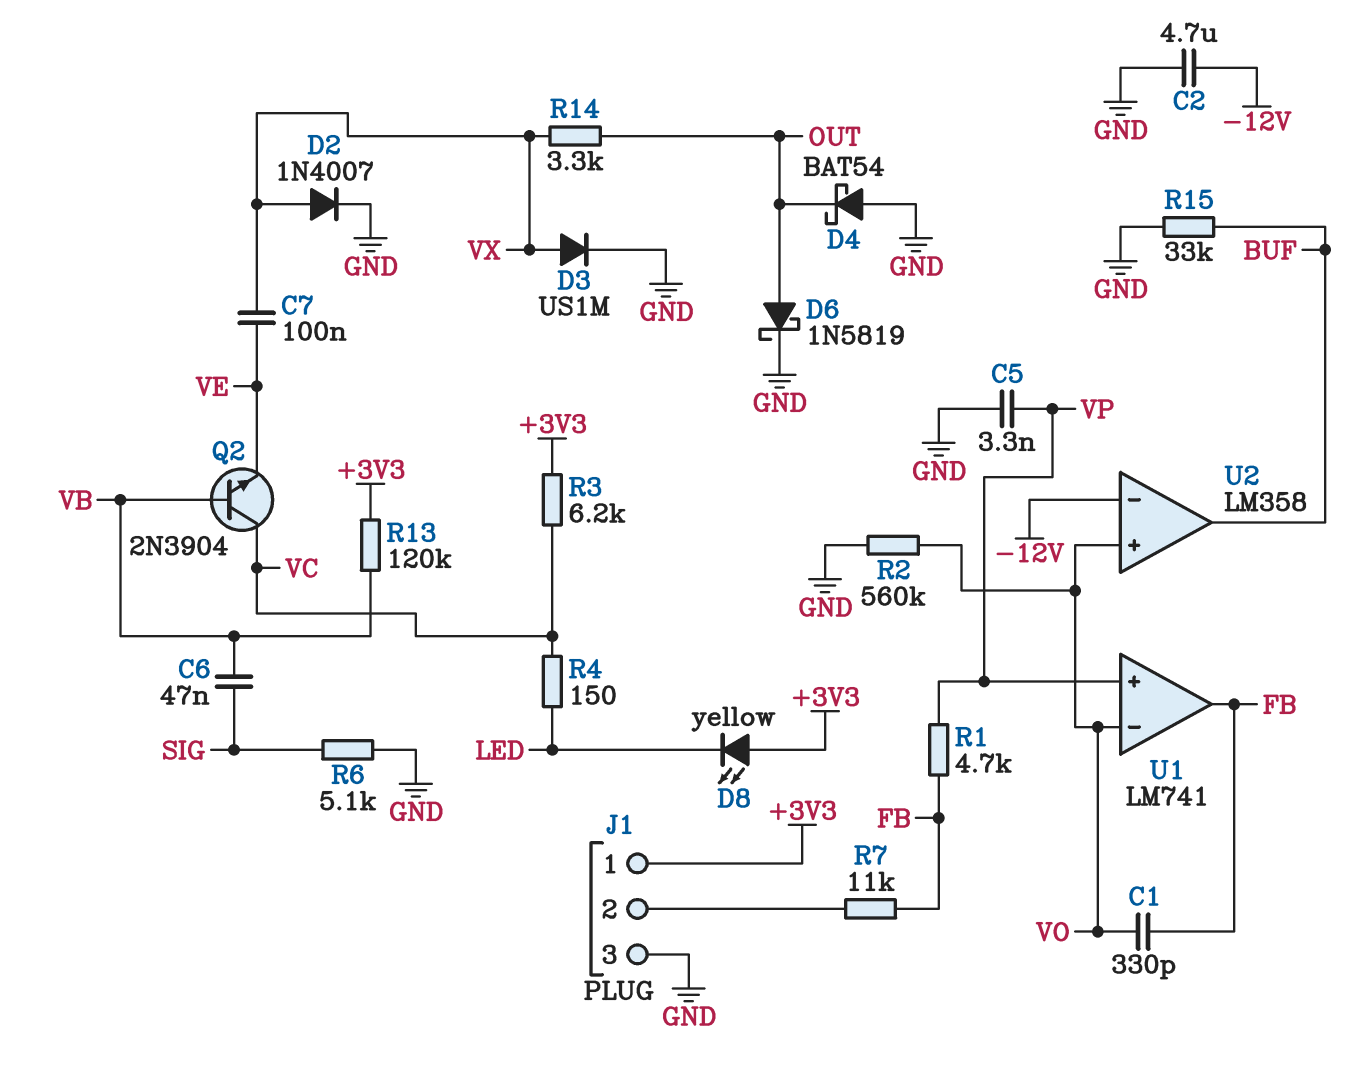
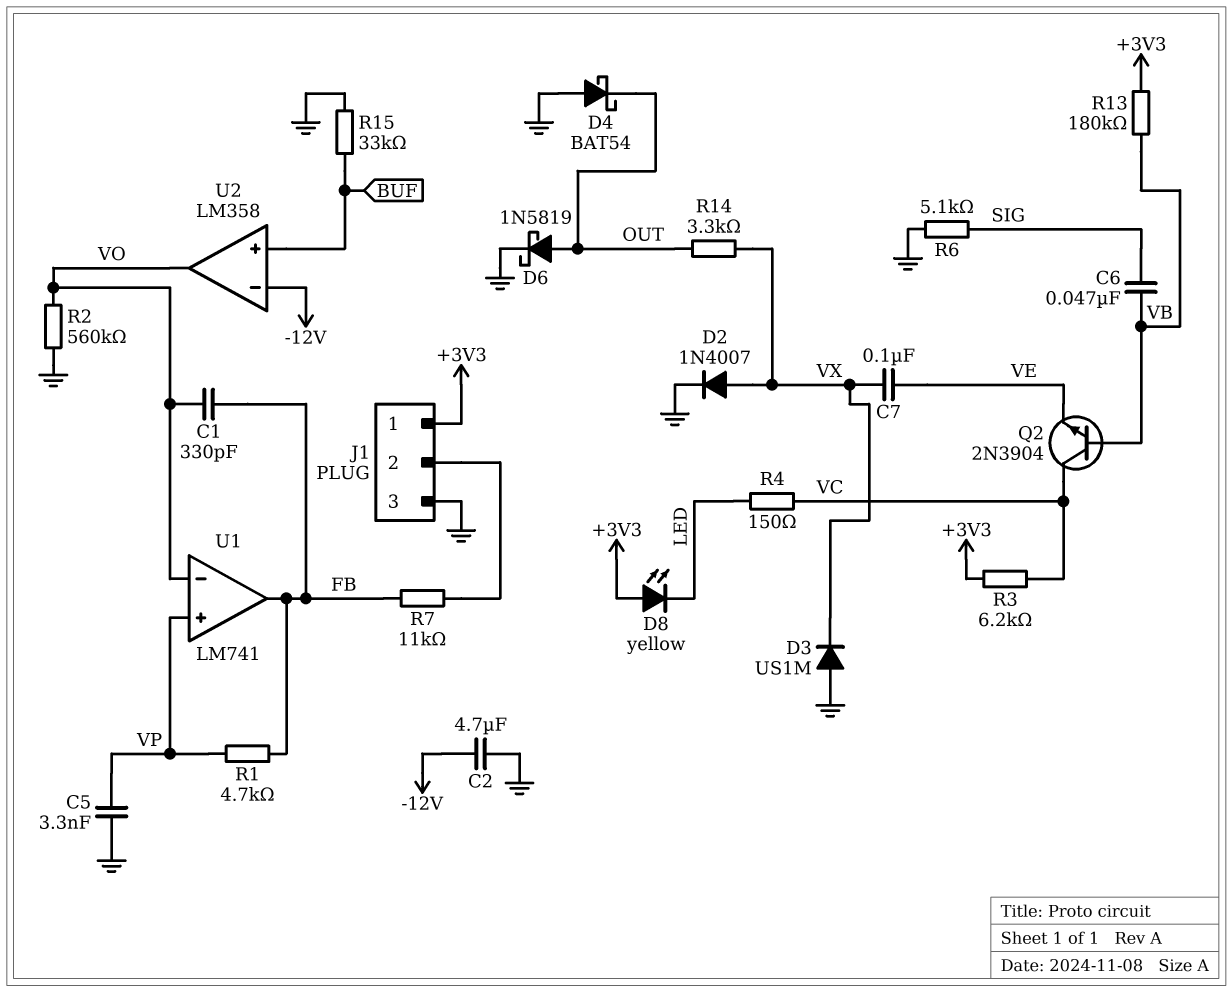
D3: diode US1M (A VX, K GND) -> diode US1M (A GND, K VX)
R13: 120k (+3V3, VB) -> 180k (+3V3, VB)
U2 pin in+: VO -> BUF
U2 pin out: BUF -> VO

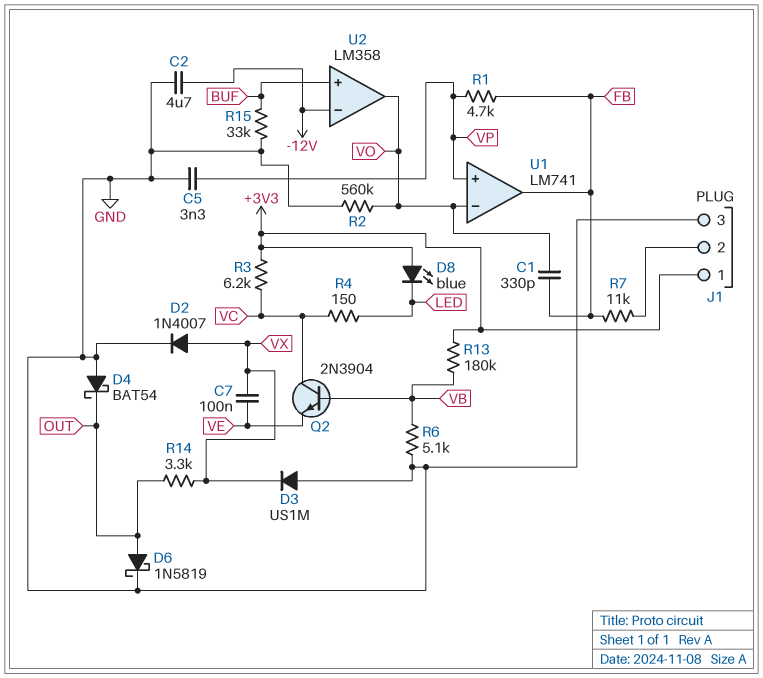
C6: 47nF (SIG, VB) -> none
D8: LED yellow (A +3V3, K LED) -> LED blue (A +3V3, K LED)
R6: 5.1k (GND, SIG) -> 5.1k (GND, VB)

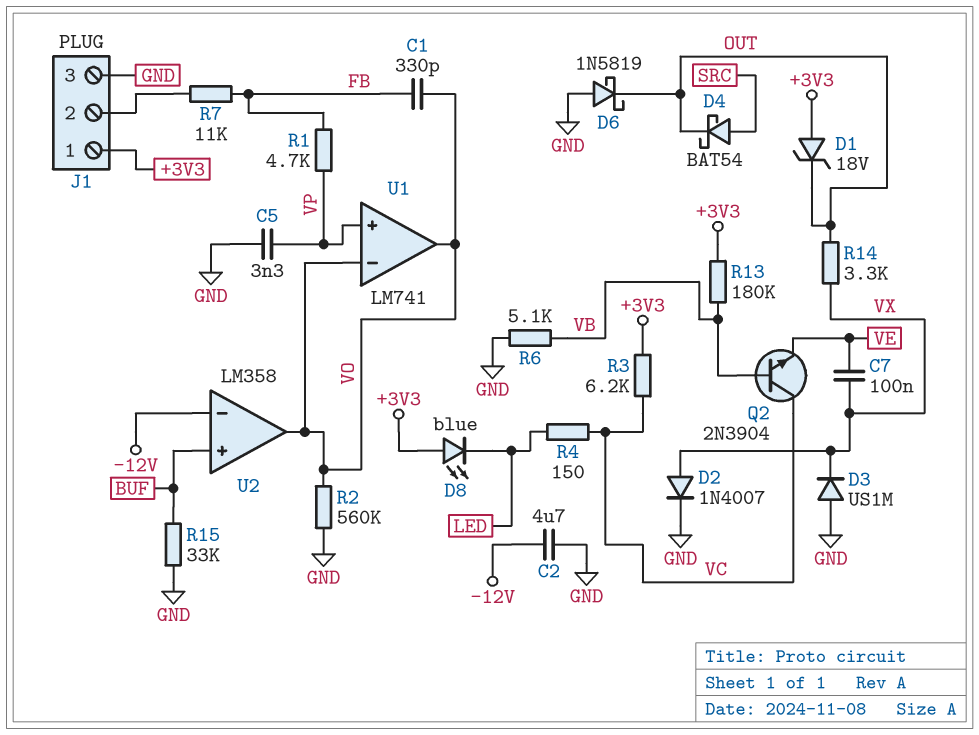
D1: none -> zener 18V (A +3V3, K OUT)
D4: schottky BAT54 (A GND, K OUT) -> schottky BAT54 (A SRC, K OUT)
D6: schottky 1N5819 (A OUT, K GND) -> schottky 1N5819 (A GND, K OUT)
U1 pin out: FB -> VO

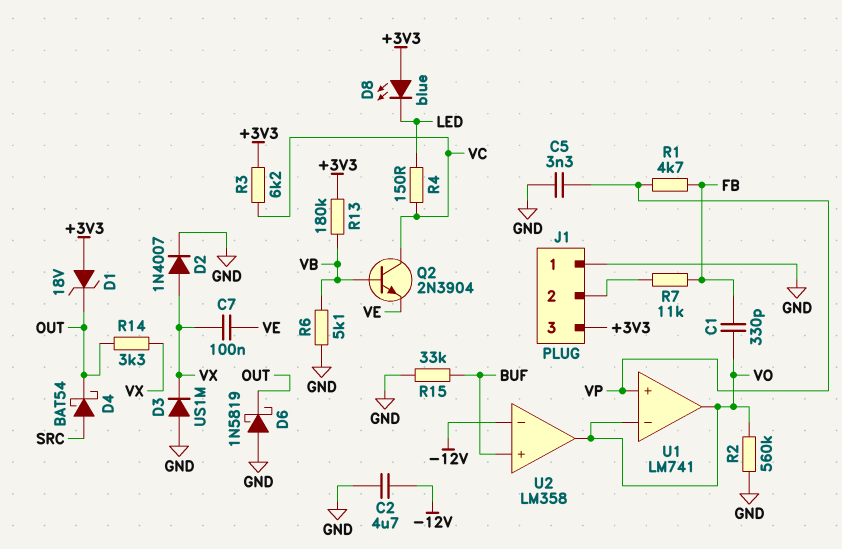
J1 pin 1: +3V3 -> GND
J1 pin 3: GND -> +3V3

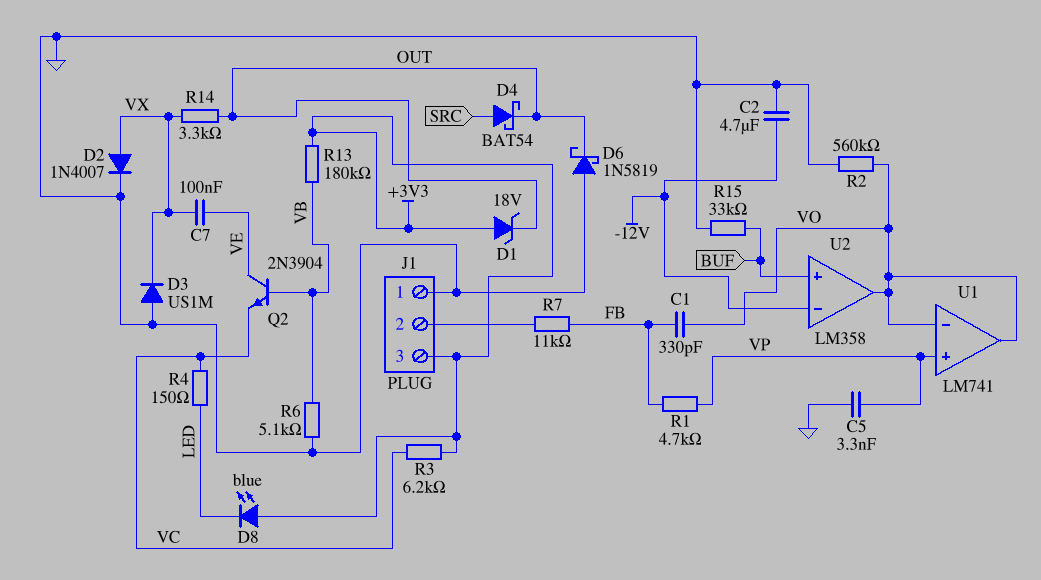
Q2: NPN 2N3904 (B VB, C VC, E VE) -> NPN 2N3904 (B VB, C VE, E VC)

